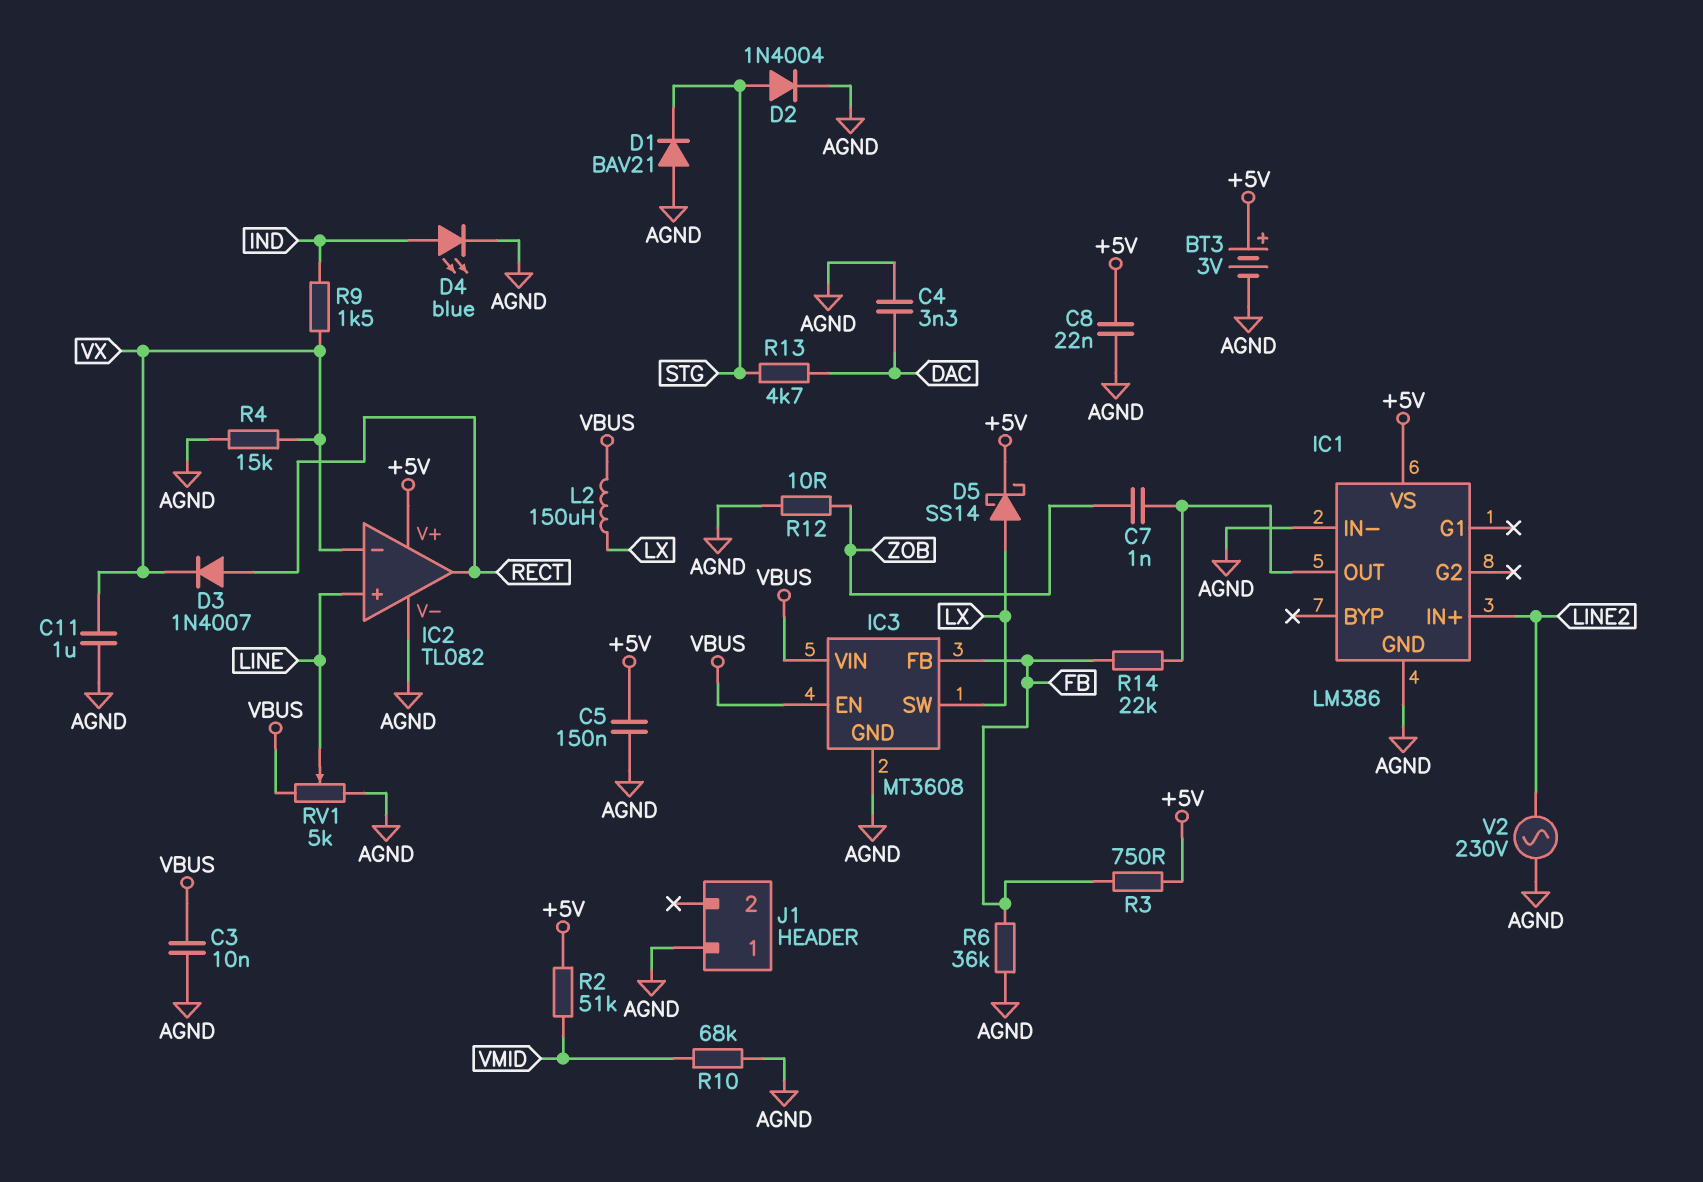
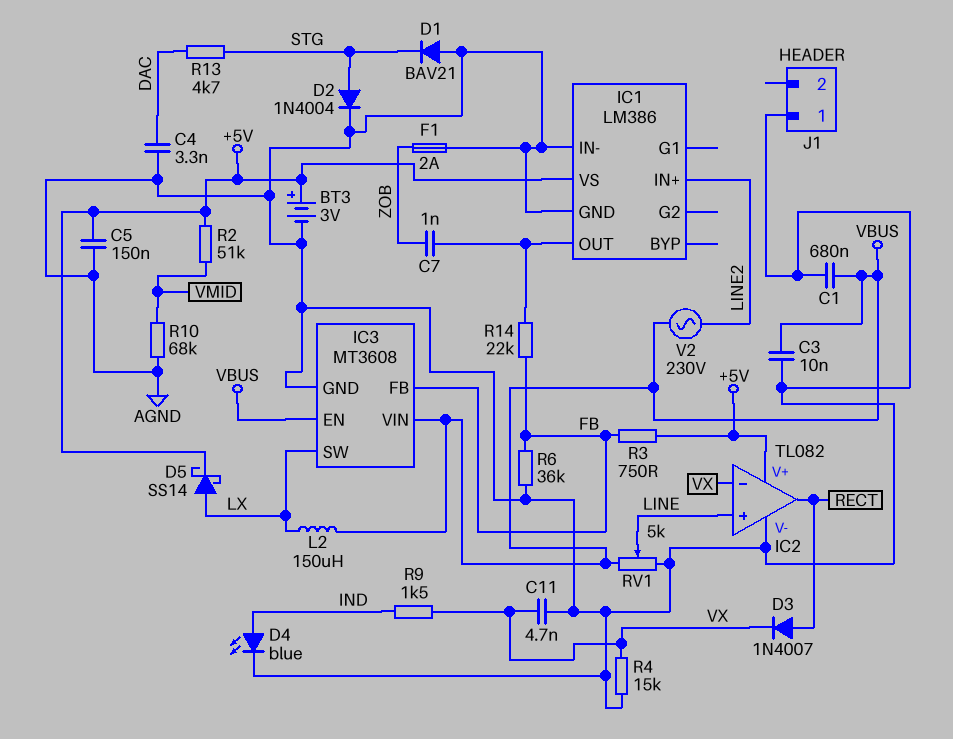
C1: none -> 680nF (AGND, VBUS)
C8: 22nF (+5V, AGND) -> none
C11: 1uF (AGND, VX) -> 4.7nF (AGND, VX)
F1: none -> 2A (AGND, ZOB)
R12: 10 (AGND, ZOB) -> none
V2: AC 230V (AGND, LINE2) -> AC 230V (LINE2, VBUS)

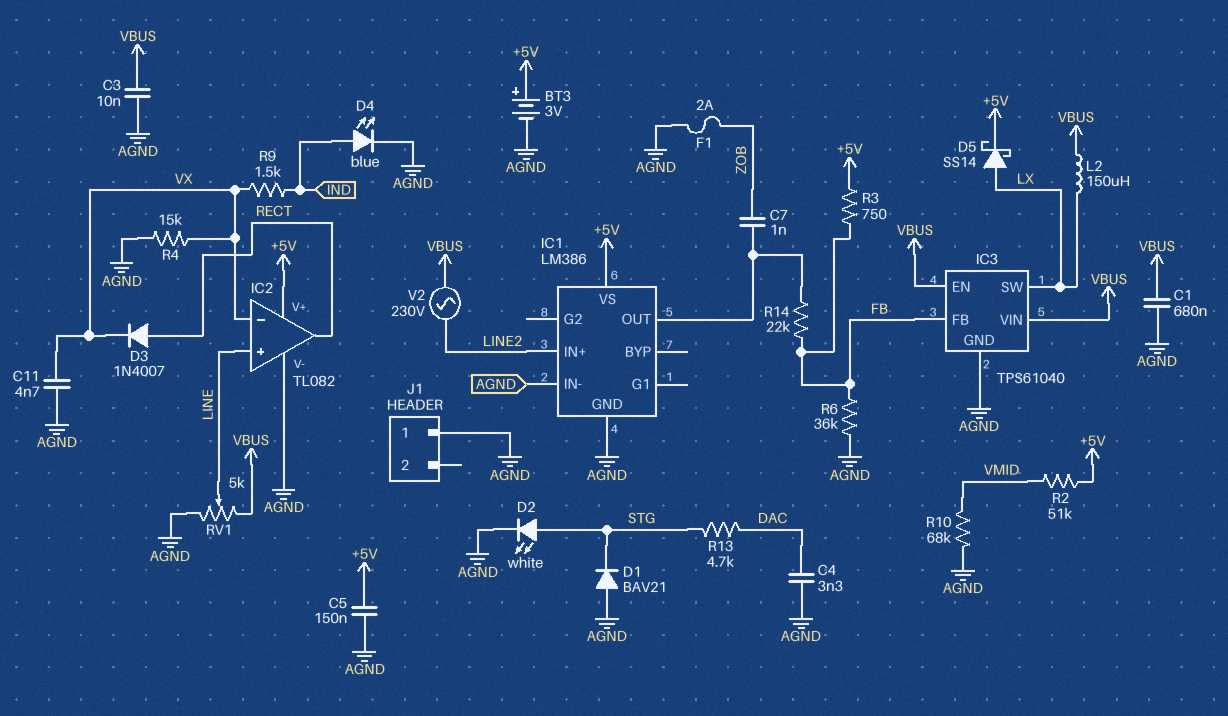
D2: diode 1N4004 (A STG, K AGND) -> LED white (A STG, K AGND)
IC3: MT3608 -> TPS61040

